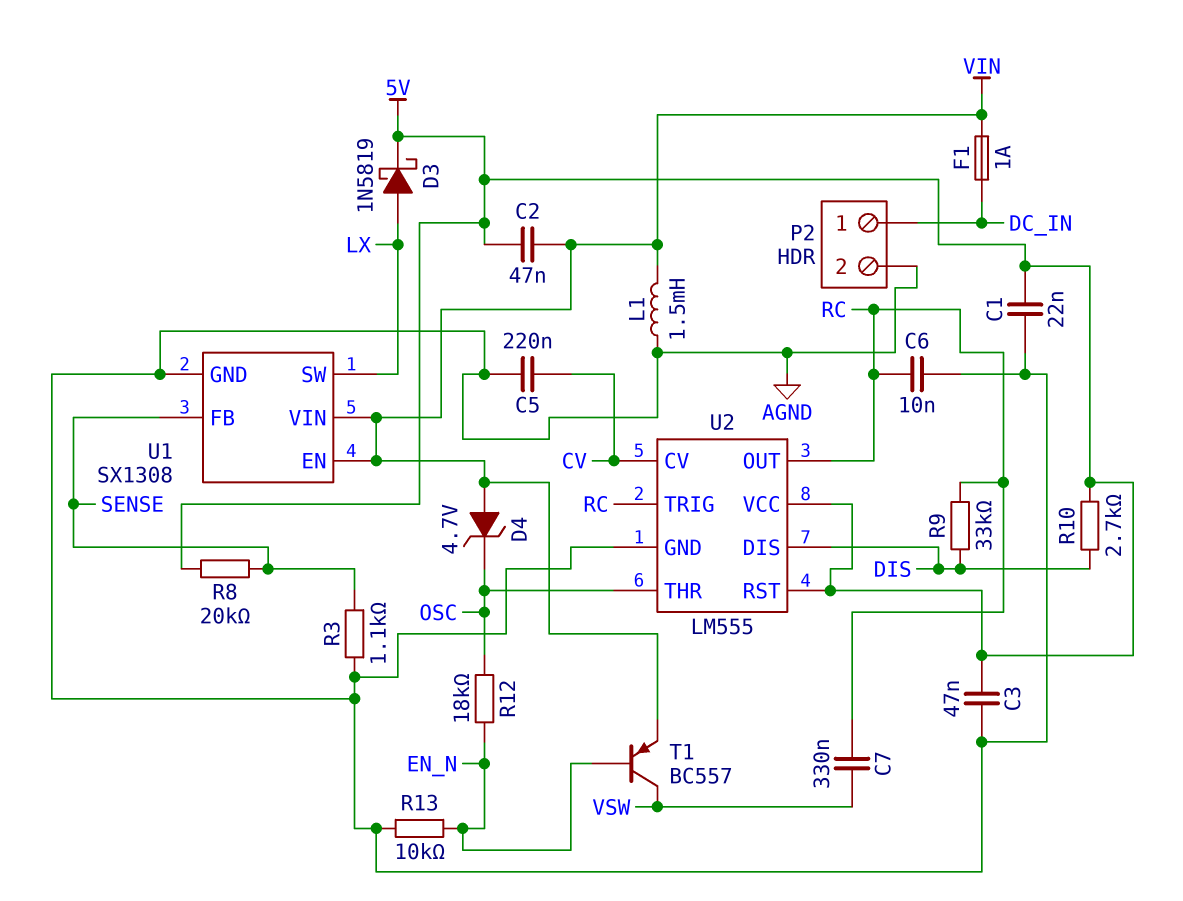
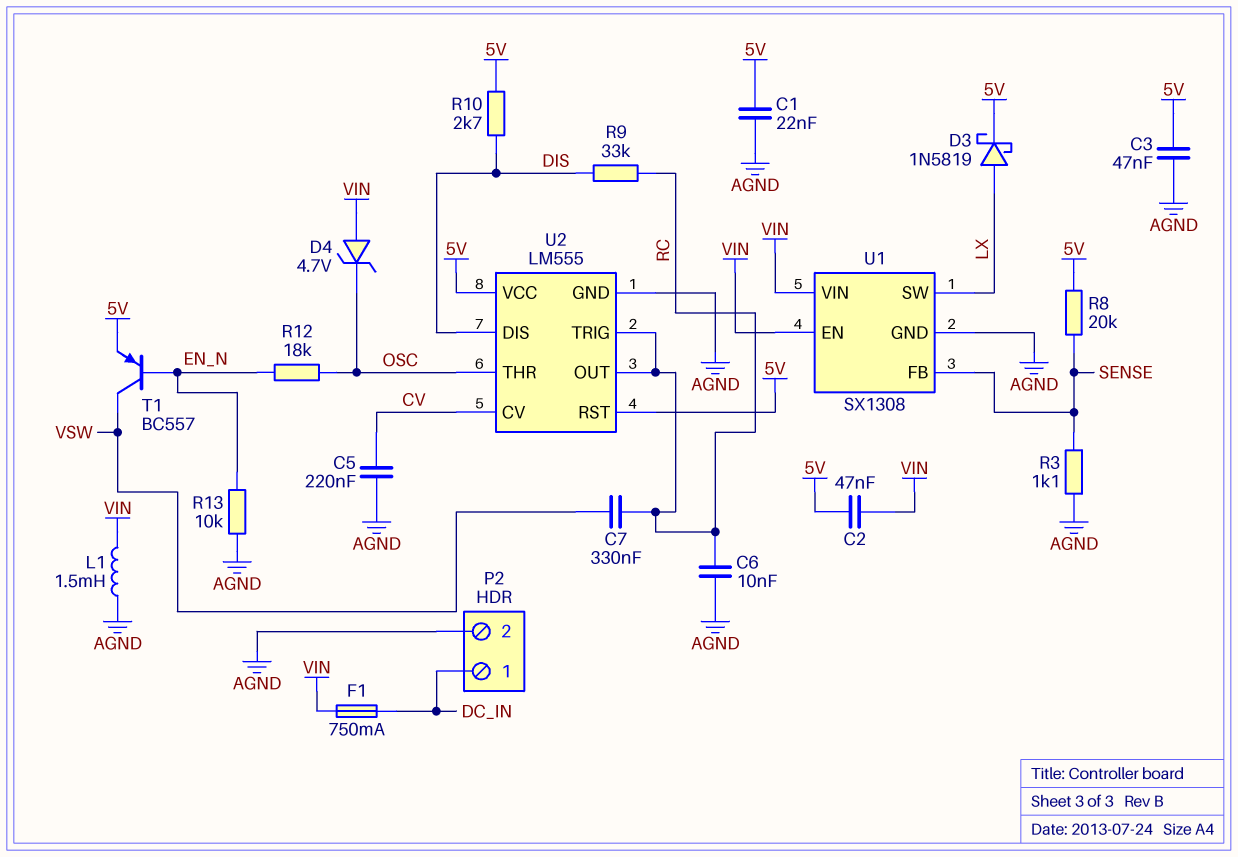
F1: 1A (DC_IN, VIN) -> 750mA (DC_IN, VIN)
T1: PNP BC557 (B EN_N, C VSW, E VIN) -> PNP BC557 (B EN_N, C VSW, E 5V)

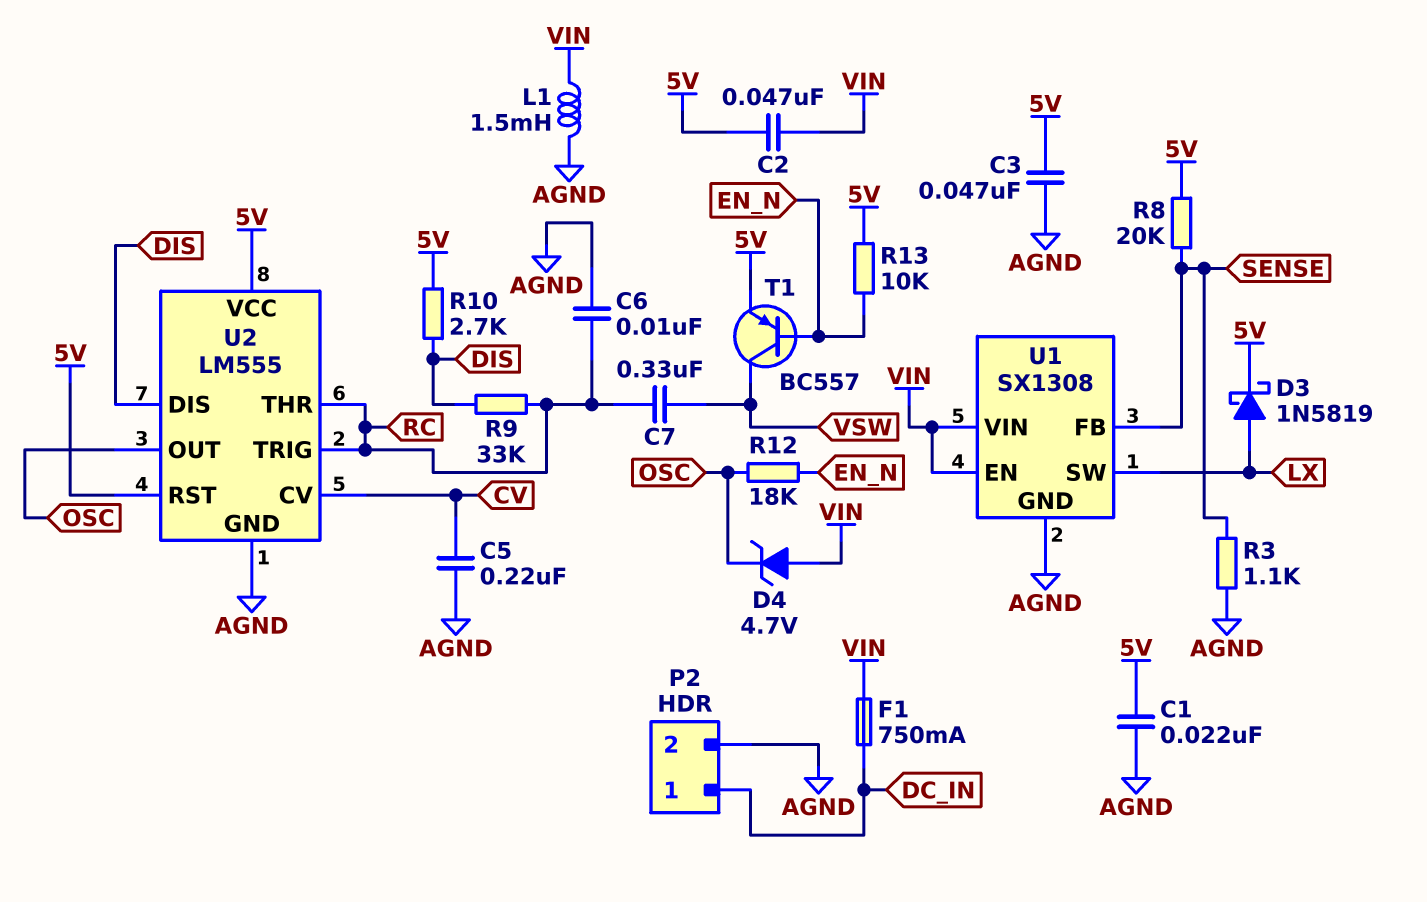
R13: 10k (AGND, EN_N) -> 10k (5V, EN_N)
U2 pin OUT: RC -> OSC
U2 pin THR: OSC -> RC

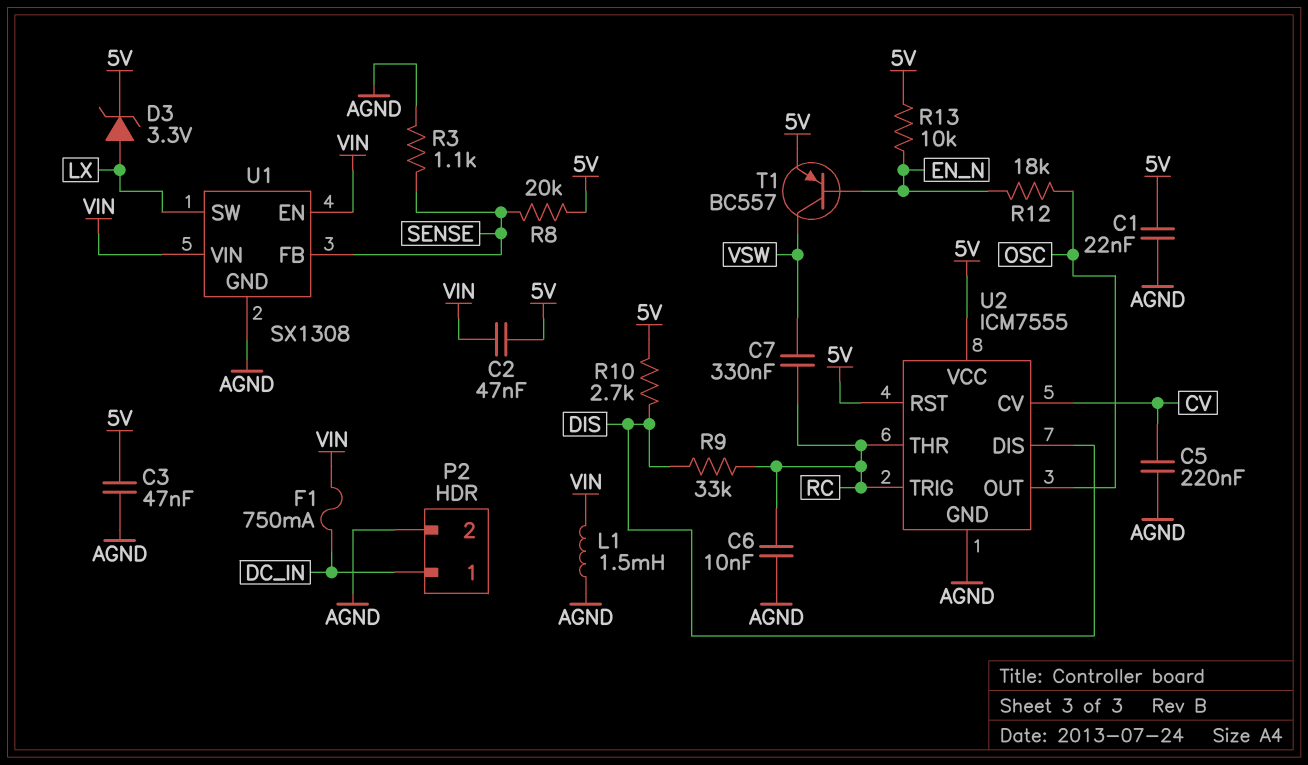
D3: schottky 1N5819 (A LX, K 5V) -> zener 3.3V (A LX, K 5V)
D4: zener 4.7V (A VIN, K OSC) -> none
U2: LM555 -> ICM7555

